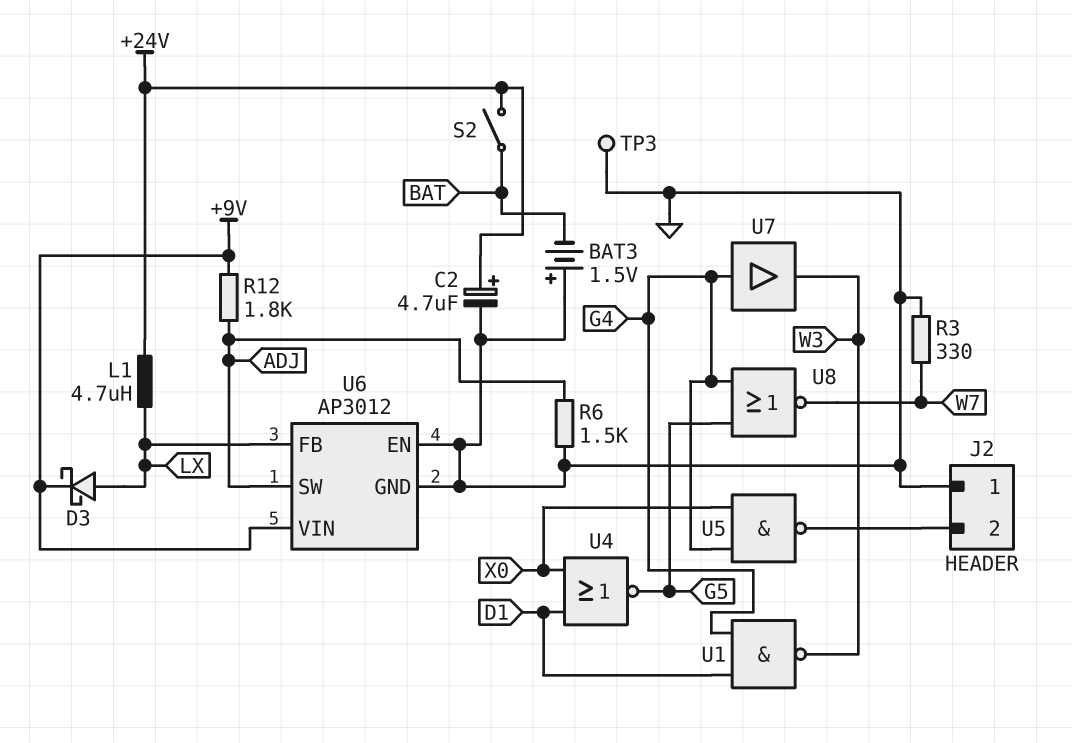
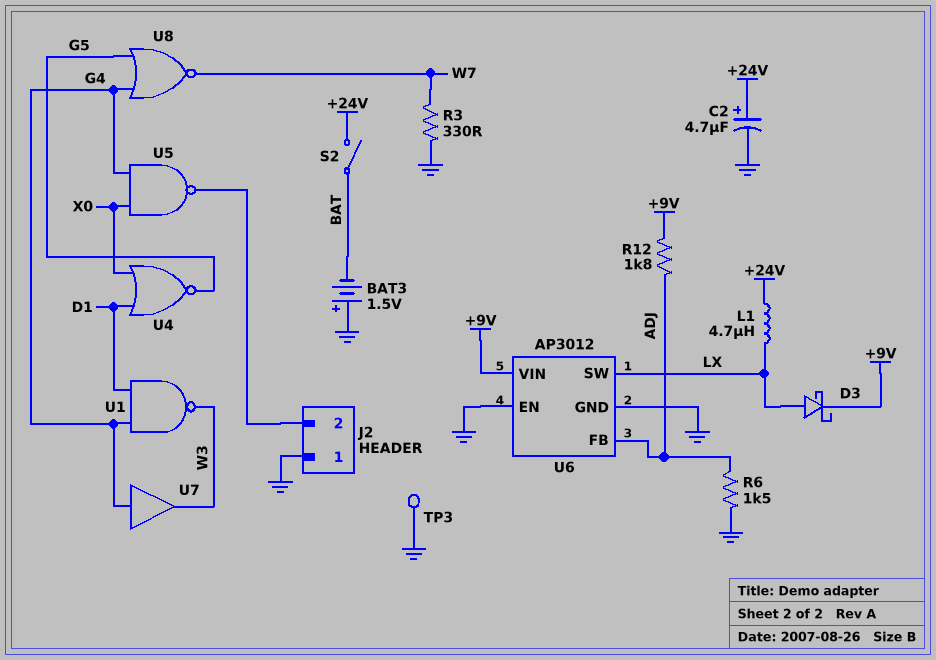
U6 pin FB: LX -> ADJ
U6 pin SW: ADJ -> LX

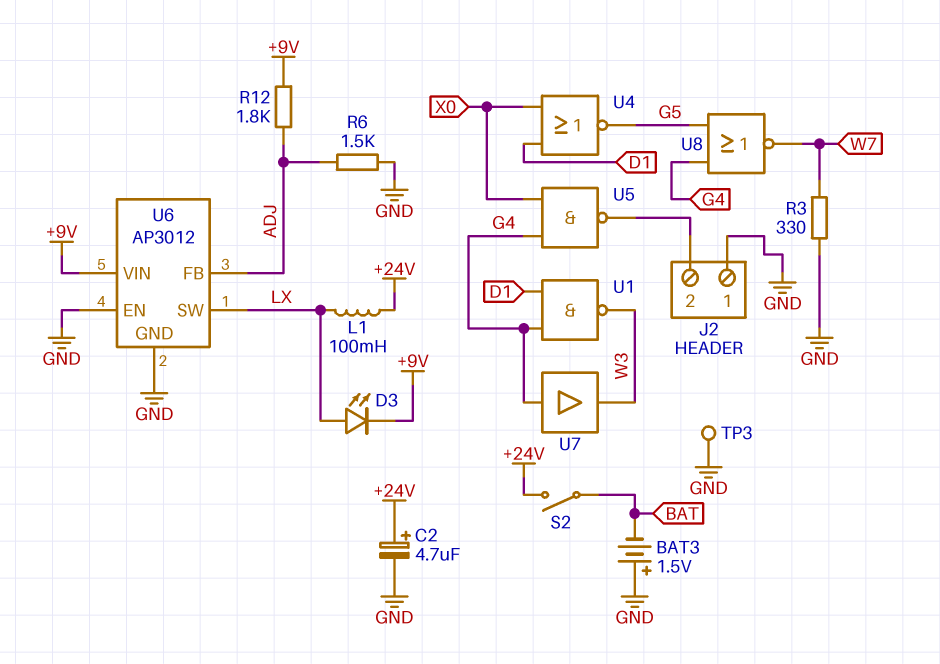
D3: schottky (A LX, K +9V) -> LED (A LX, K +9V)
L1: 4.7uH (+24V, LX) -> 100mH (+24V, LX)

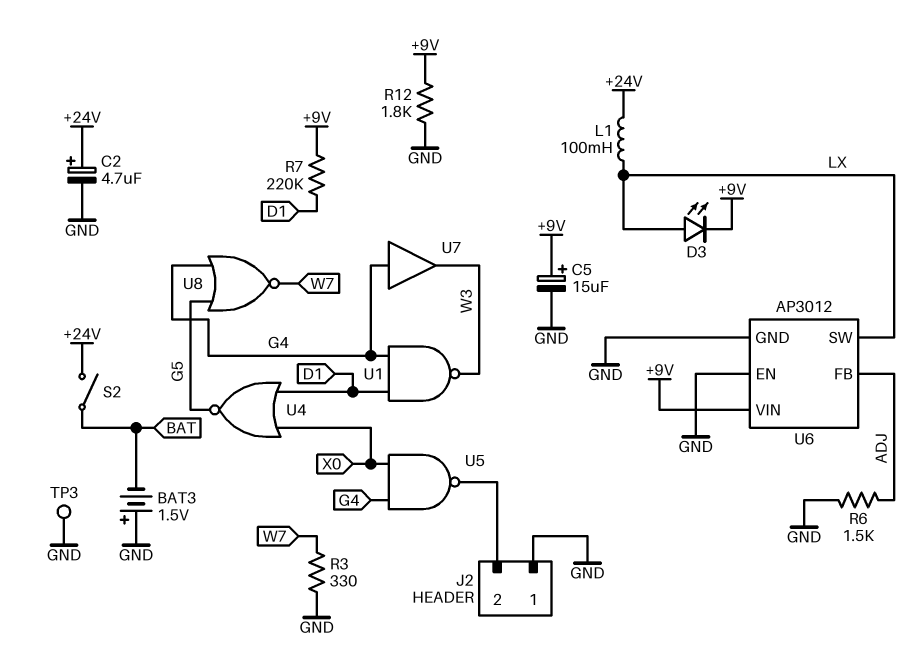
C5: none -> 15uF (plus +9V, minus GND)
R7: none -> 220k (+9V, D1)
R12: 1.8k (+9V, ADJ) -> 1.8k (+9V, GND)

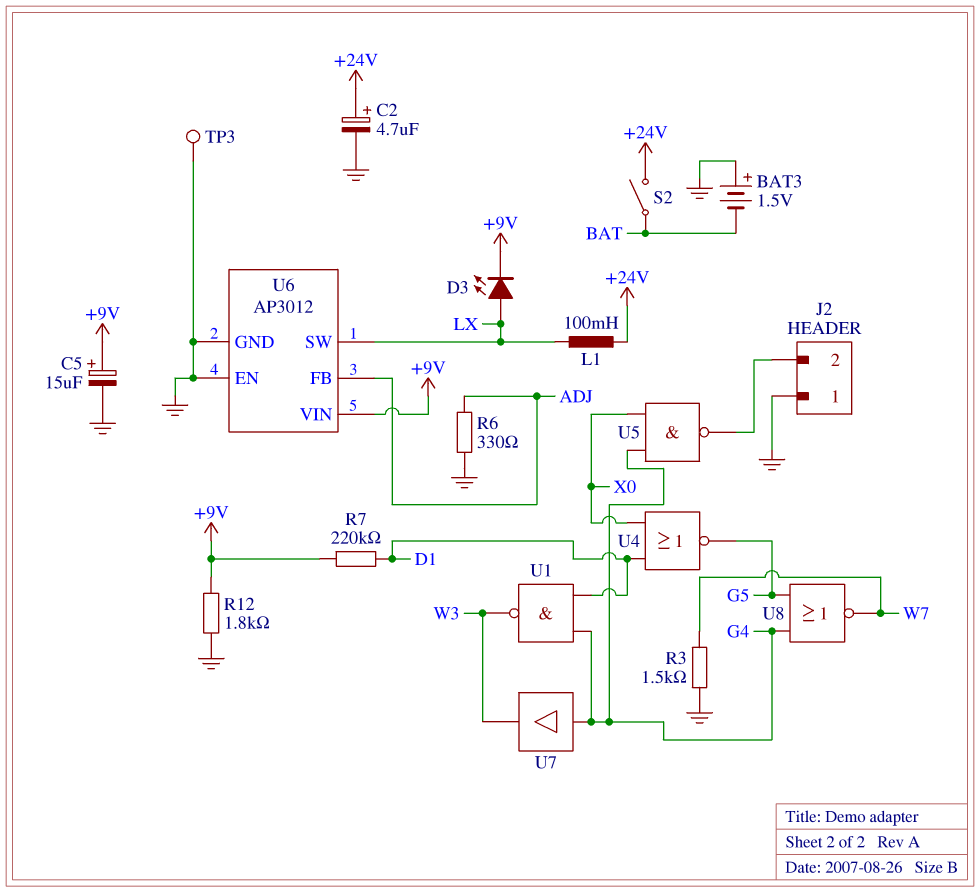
R3: 330 (GND, W7) -> 1.5k (GND, W7)
R6: 1.5k (ADJ, GND) -> 330 (ADJ, GND)

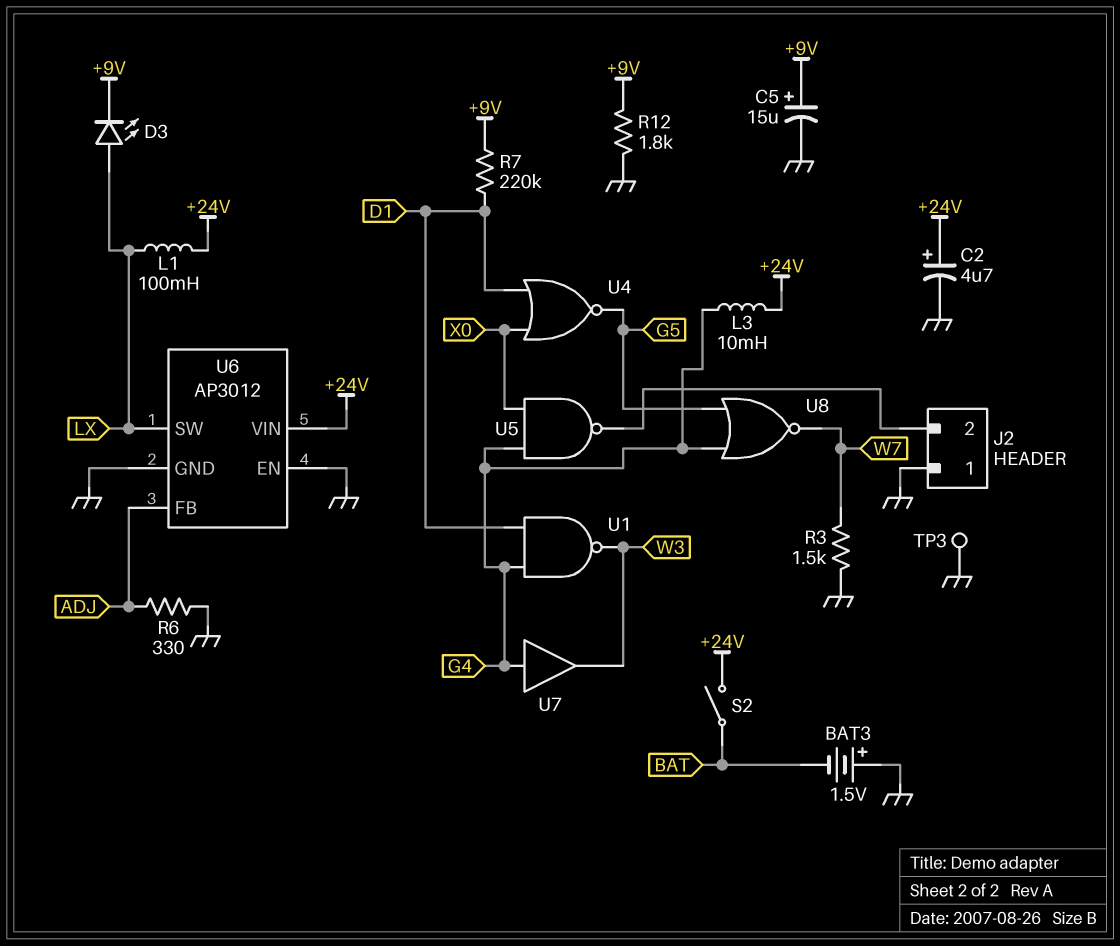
L3: none -> 10mH (+24V, G4)
U6 pin VIN: +9V -> +24V

